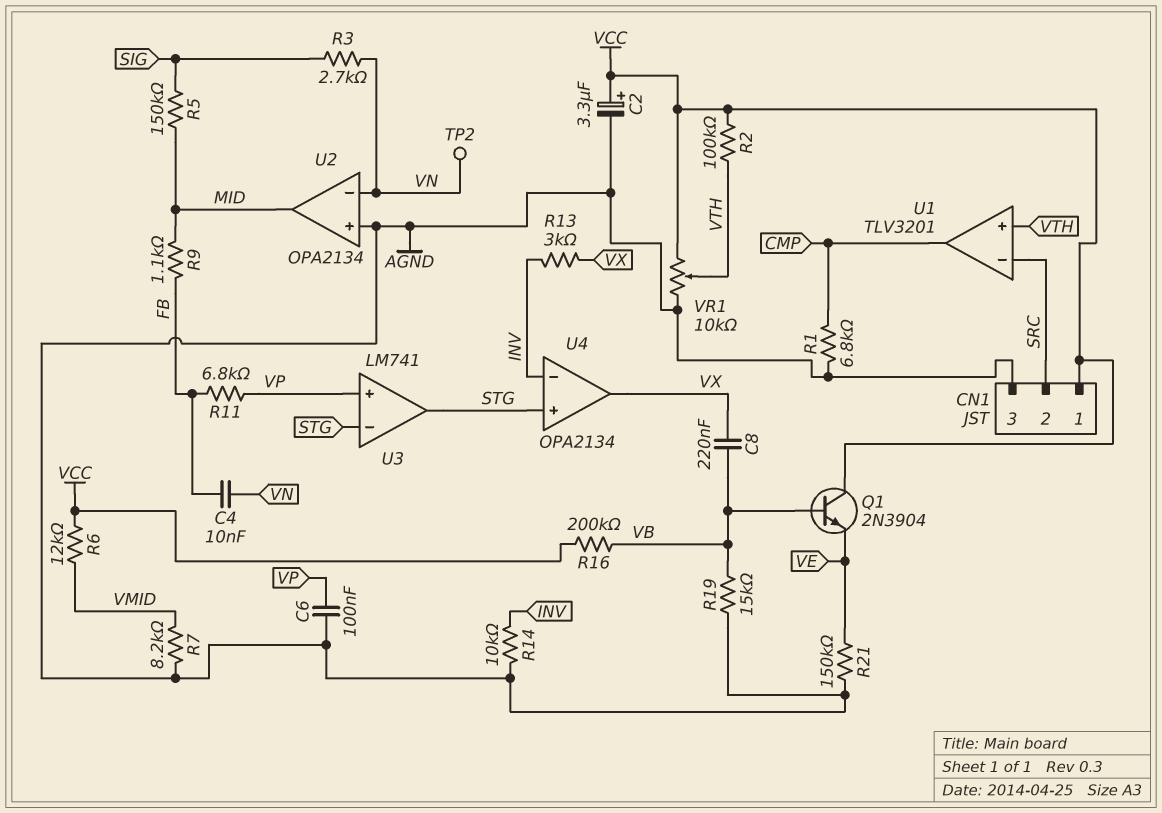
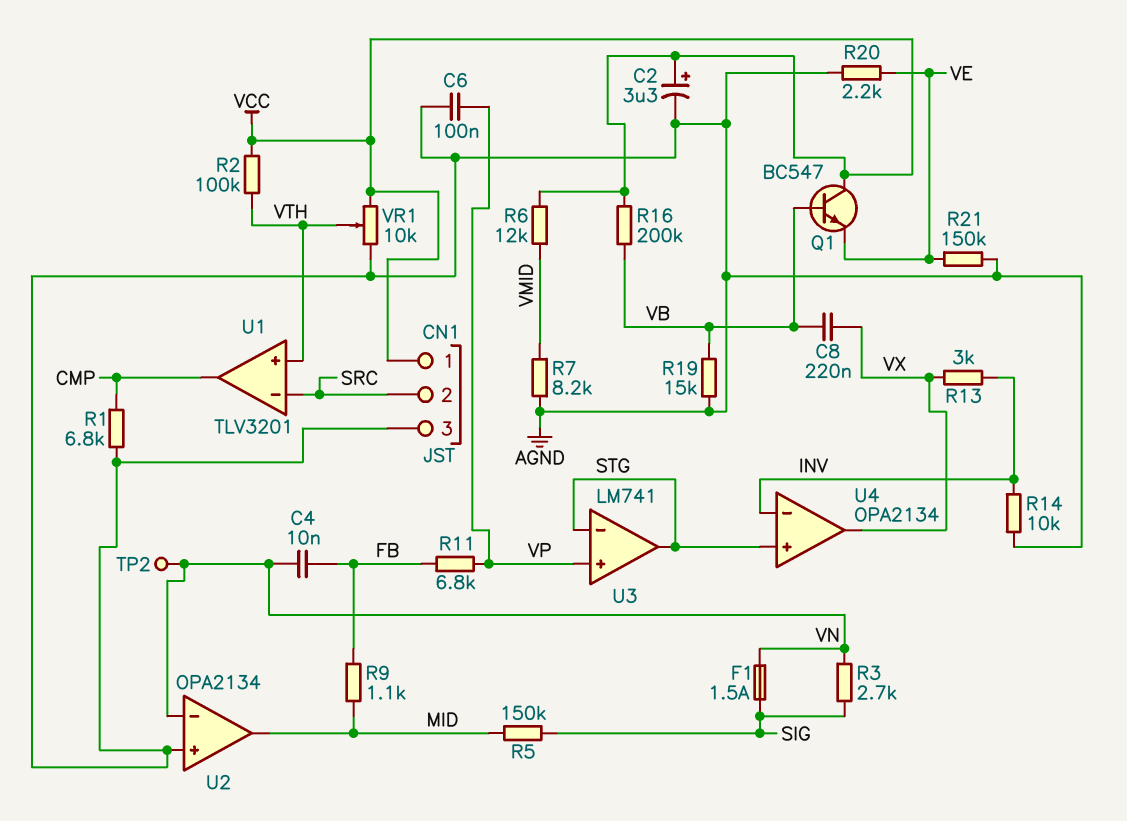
F1: none -> 1.5A (SIG, VN)
Q1: NPN 2N3904 (B VB, C VCC, E VE) -> NPN BC547 (B VB, C VCC, E VE)
R20: none -> 2.2k (AGND, VE)

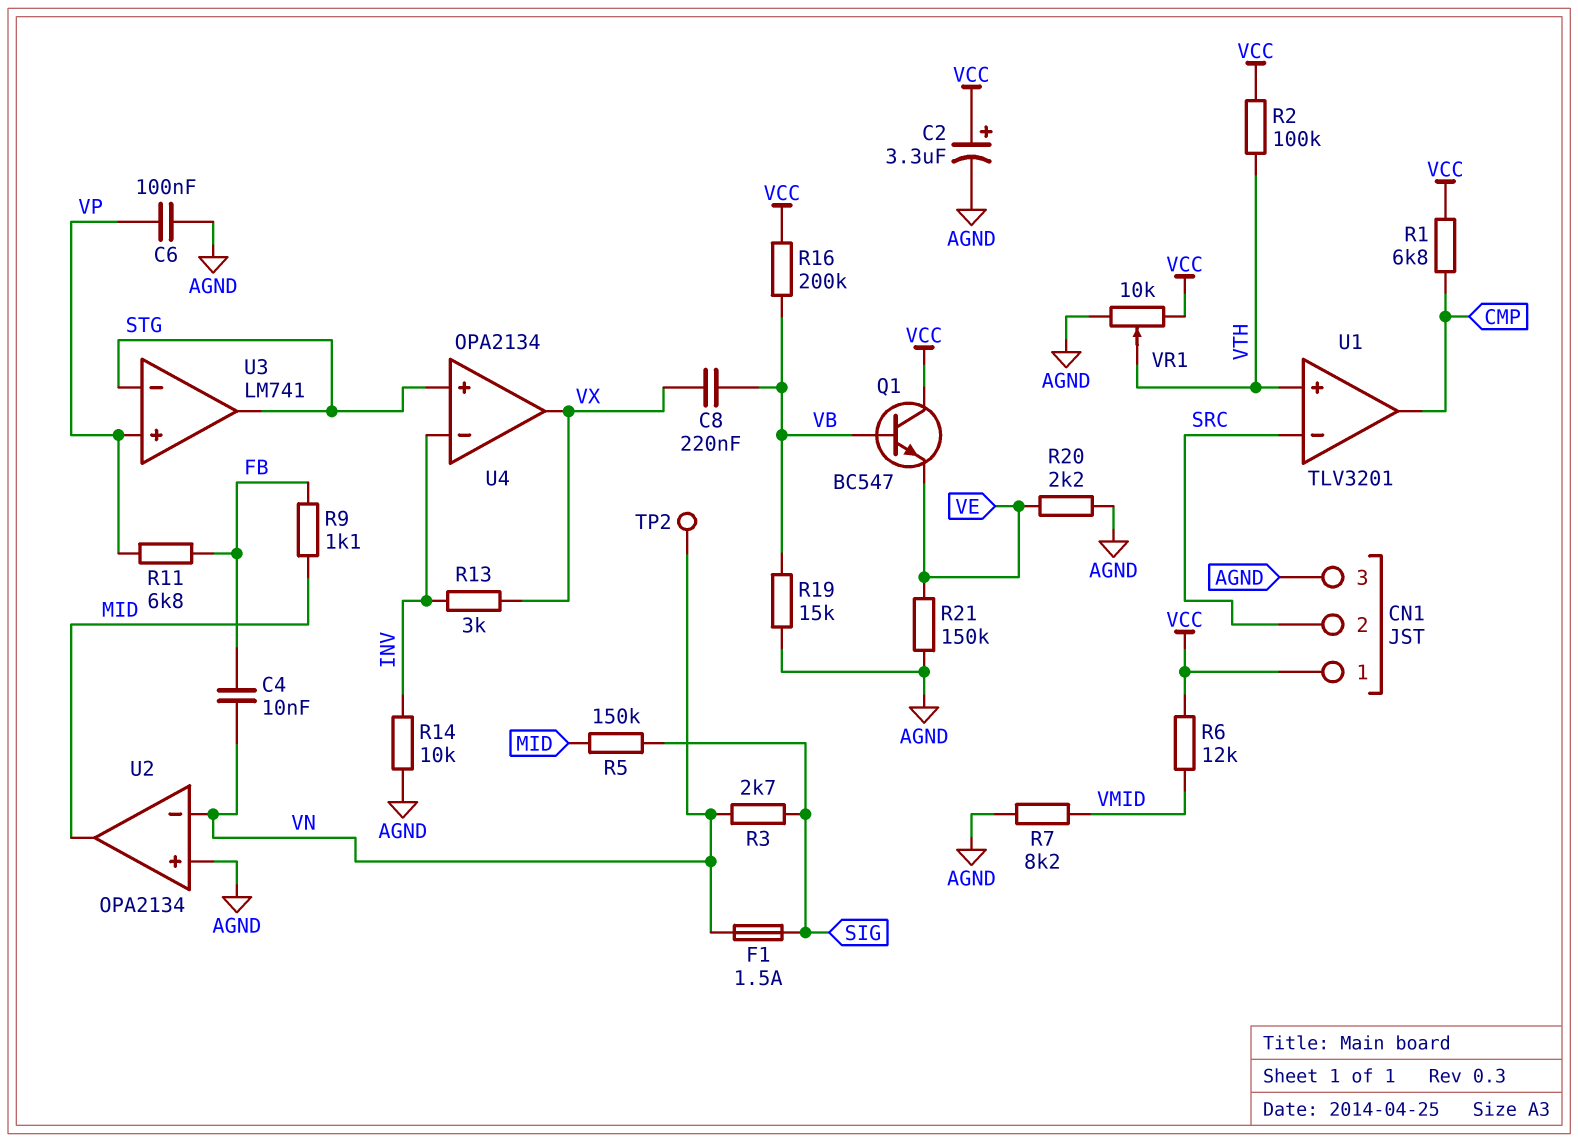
R1: 6.8k (AGND, CMP) -> 6.8k (CMP, VCC)

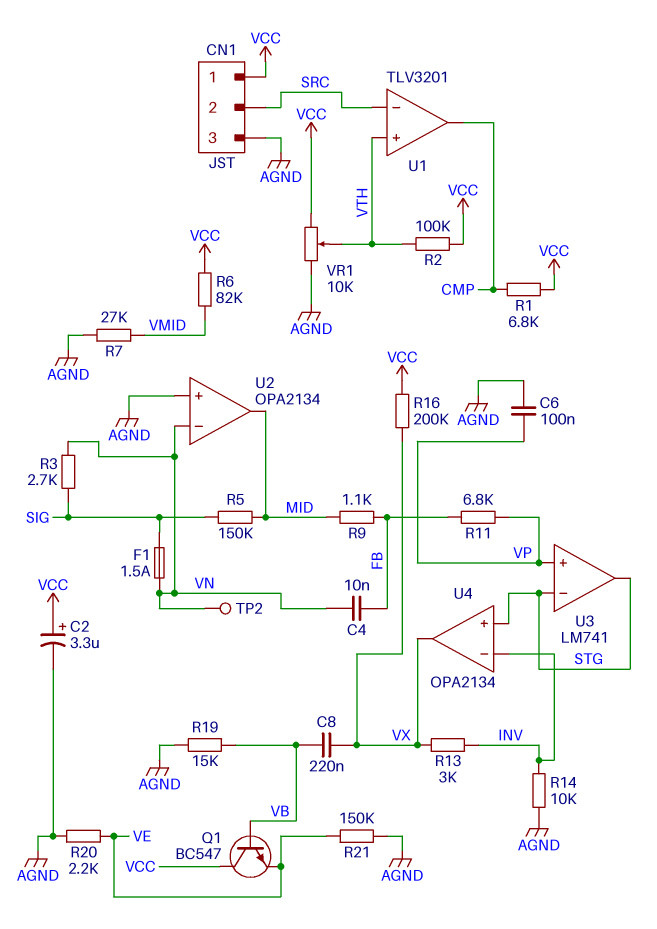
R6: 12k (VCC, VMID) -> 82k (VCC, VMID)
R7: 8.2k (AGND, VMID) -> 27k (AGND, VMID)
R16: 200k (VB, VCC) -> 200k (VCC, VX)

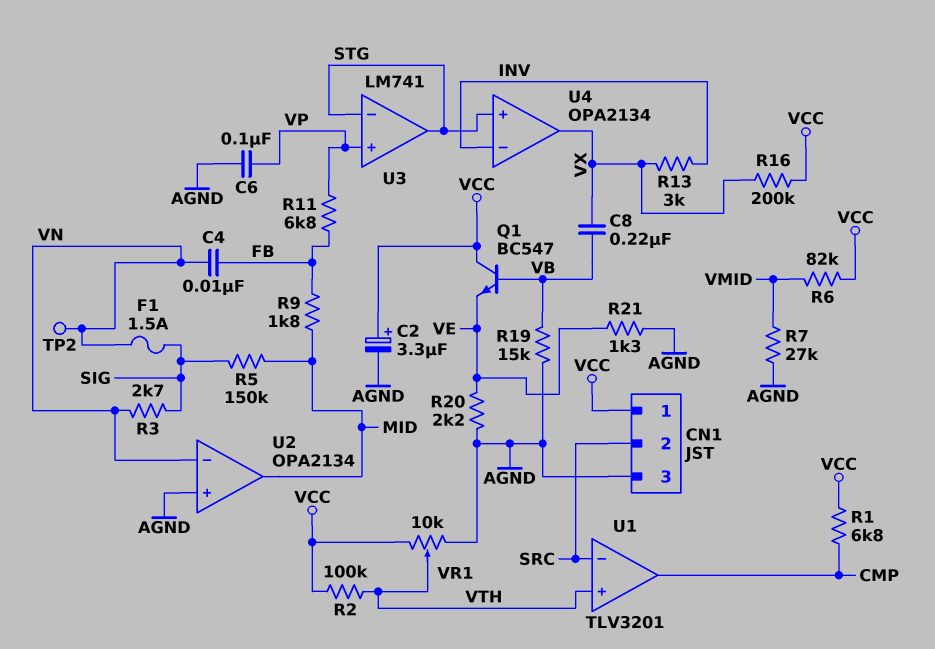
R9: 1.1k (FB, MID) -> 1.8k (FB, MID)
R14: 10k (AGND, INV) -> none
R21: 150k (AGND, VE) -> 1.3k (AGND, VE)

